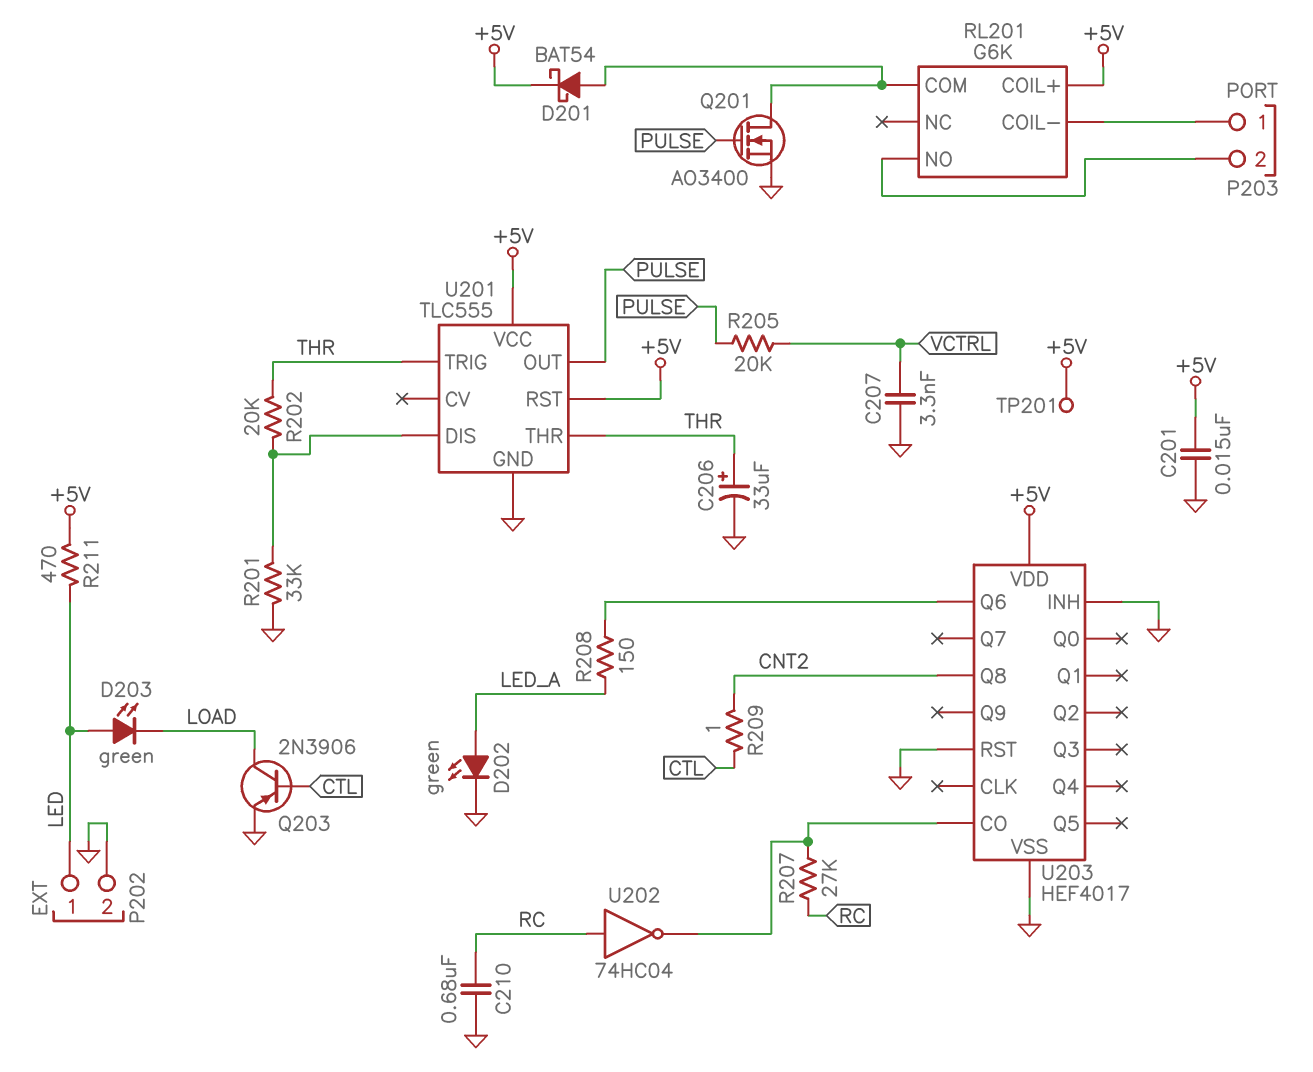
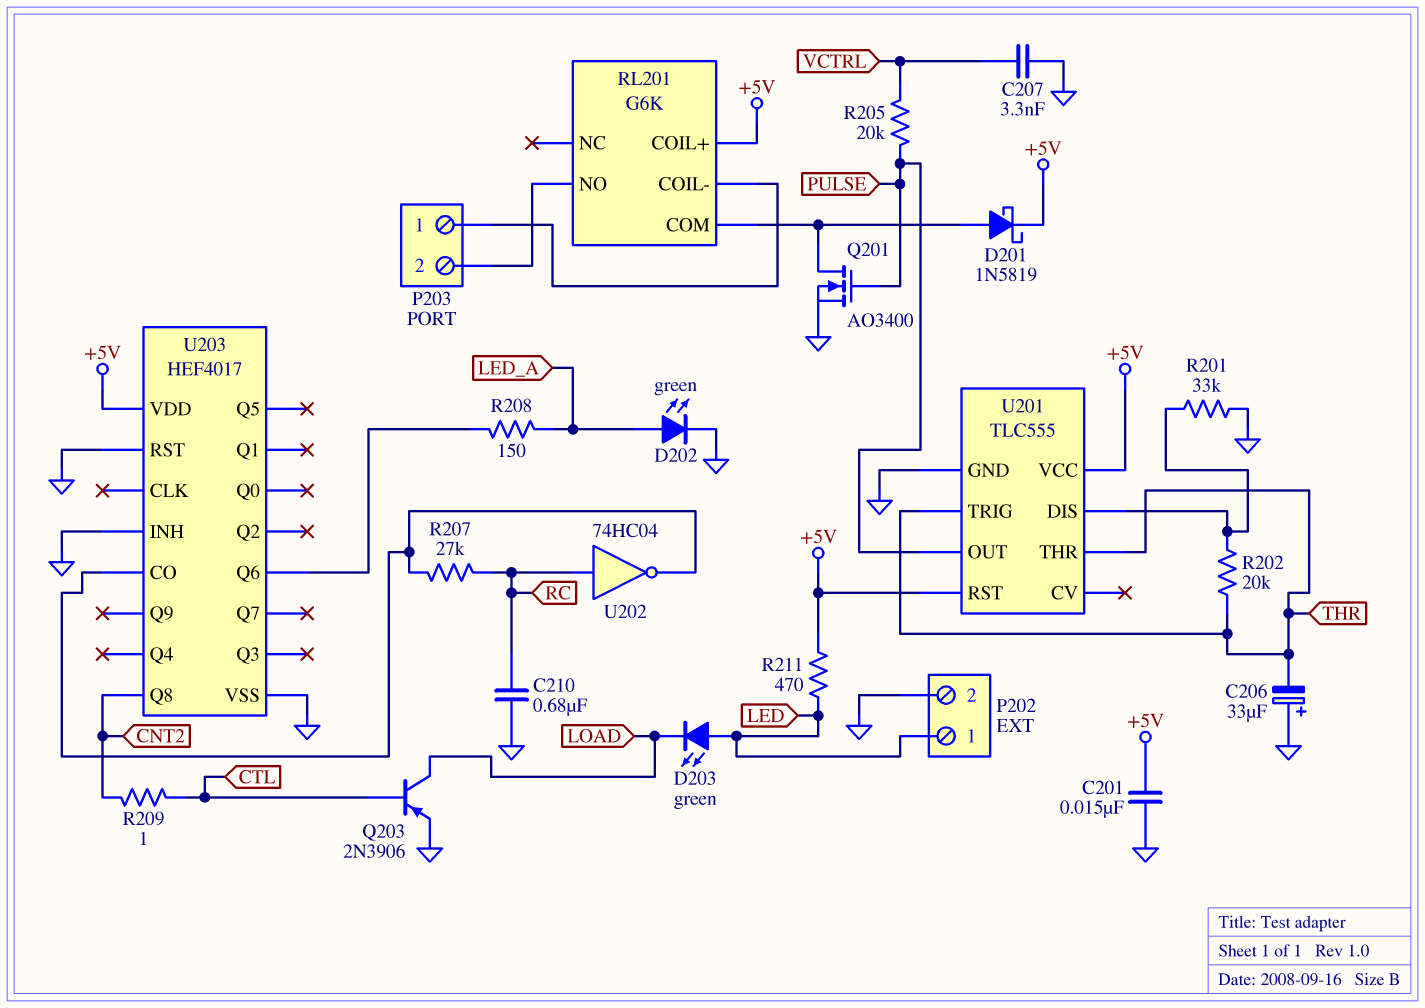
C206: 33uF (plus THR, minus GND) -> 33uF (plus GND, minus THR)
D201: schottky BAT54 (A RL201/COM, K +5V) -> schottky 1N5819 (A RL201/COM, K +5V)
TP201: test point (+5V) -> none

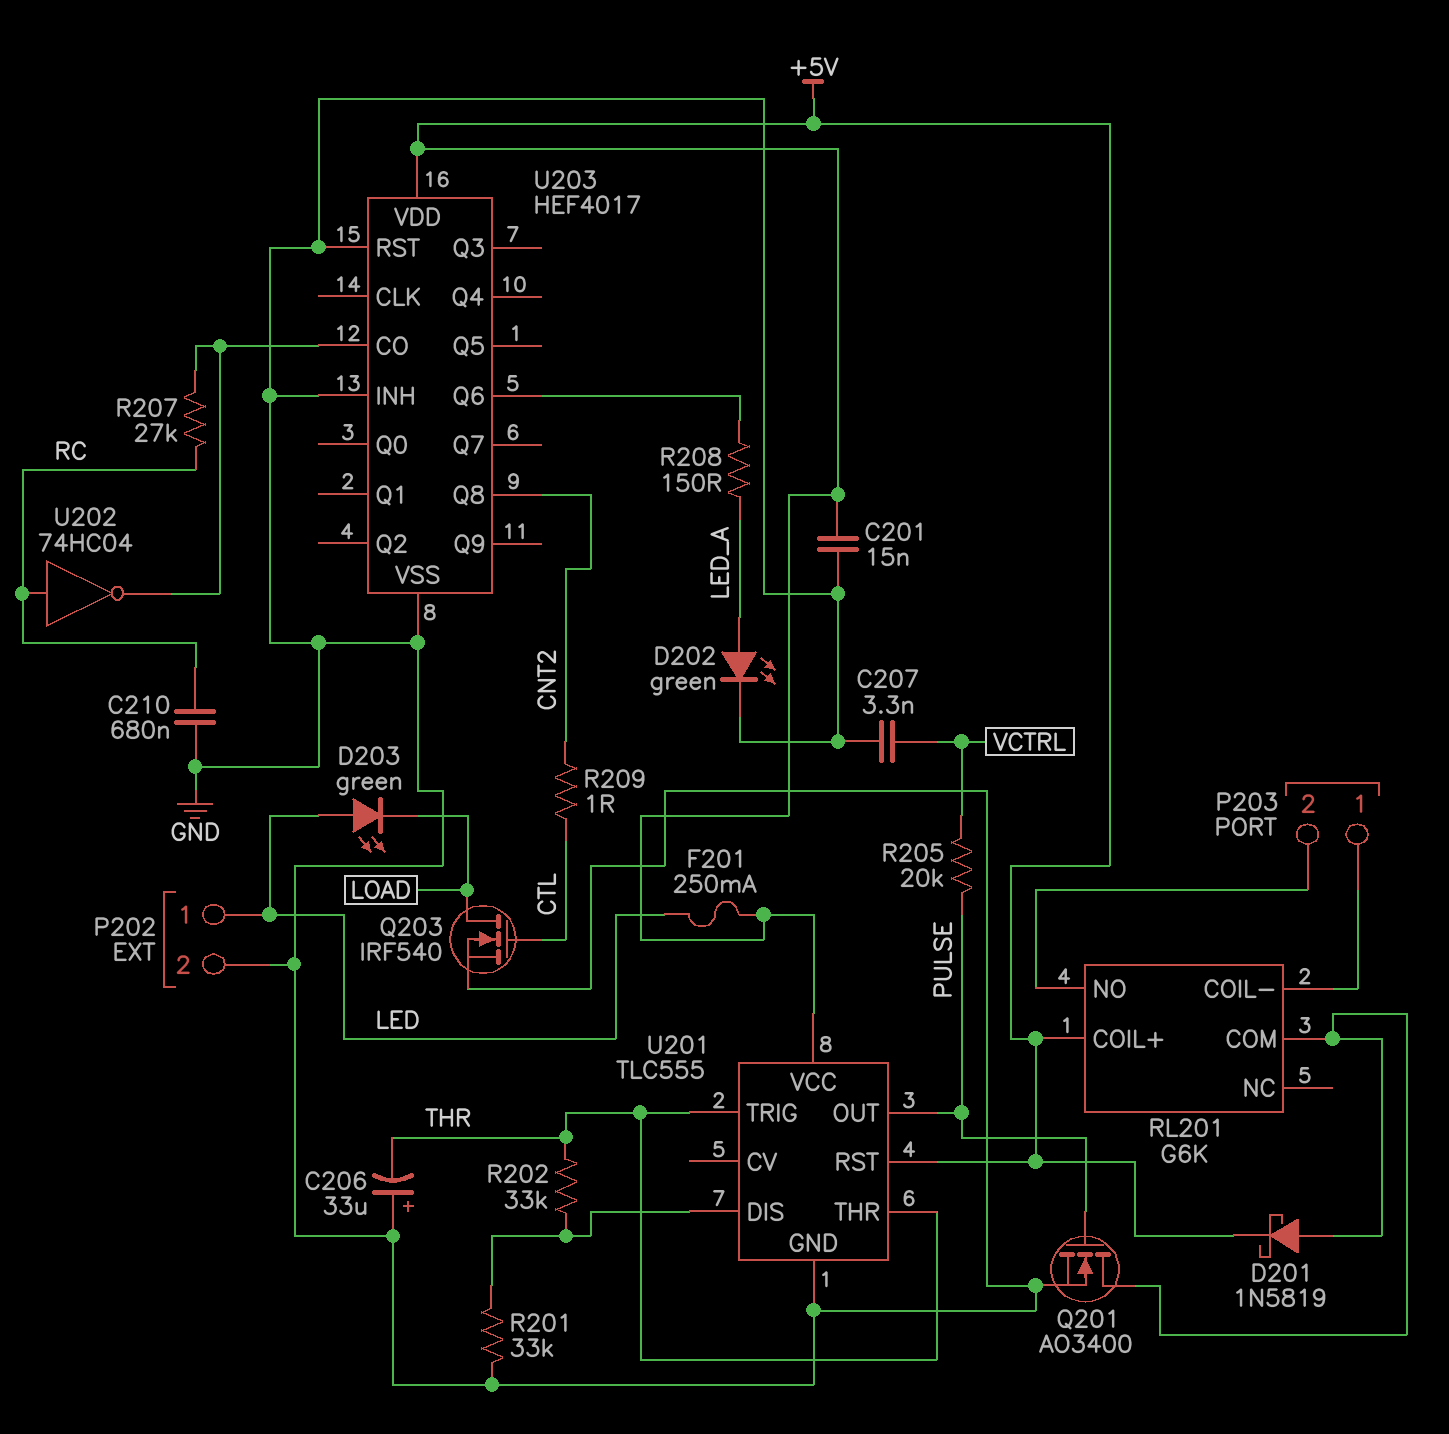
F201: none -> 250mA (+5V, LED)
Q203: PNP 2N3906 (B CTL, C LOAD, E GND) -> NMOS IRF540 (G CTL, D LOAD, S GND)
R202: 20k (THR, U201/DIS) -> 33k (THR, U201/DIS)
R211: 470 (+5V, LED) -> none

